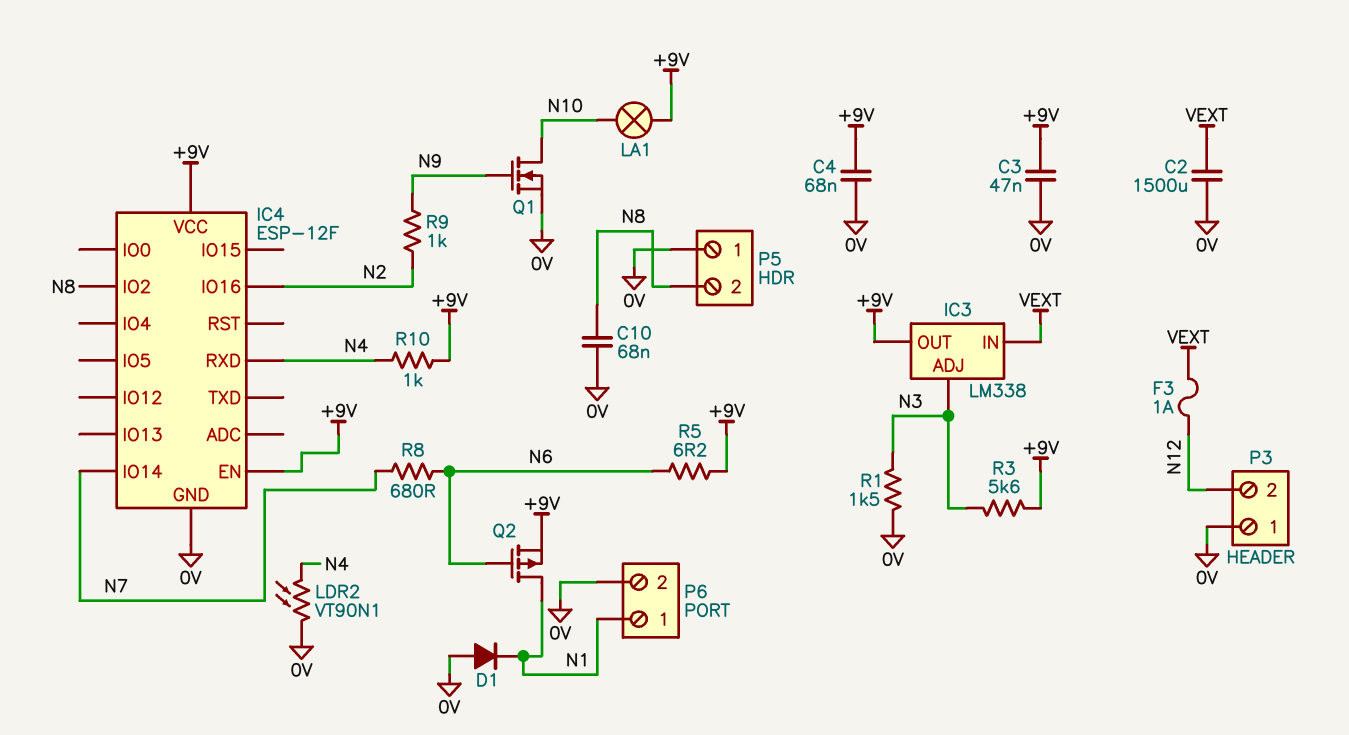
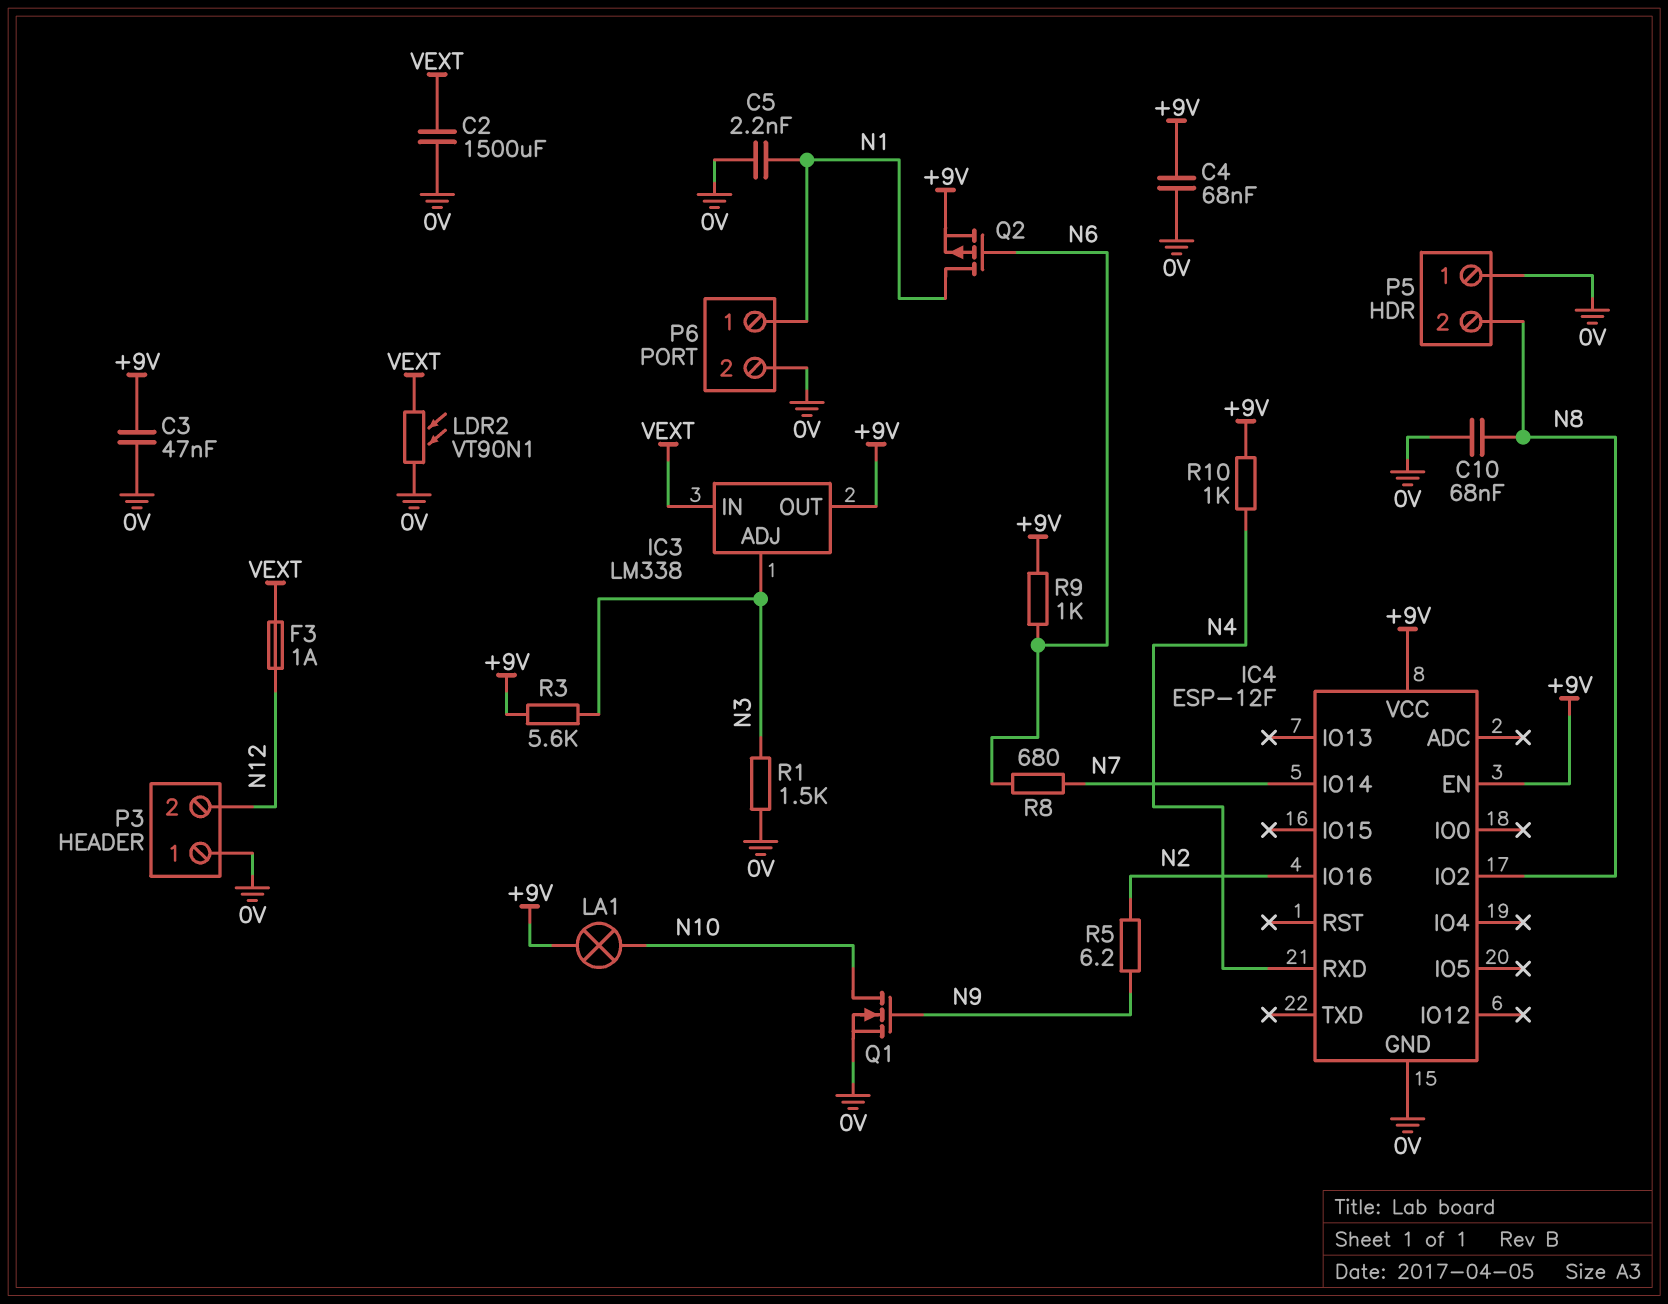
C5: none -> 2.2nF (0V, N1)
D1: diode (A 0V, K N1) -> none
LDR2: VT90N1 (0V, N4) -> VT90N1 (0V, VEXT)
R5: 6.2 (+9V, N6) -> 6.2 (N2, N9)
R9: 1k (N2, N9) -> 1k (+9V, N6)

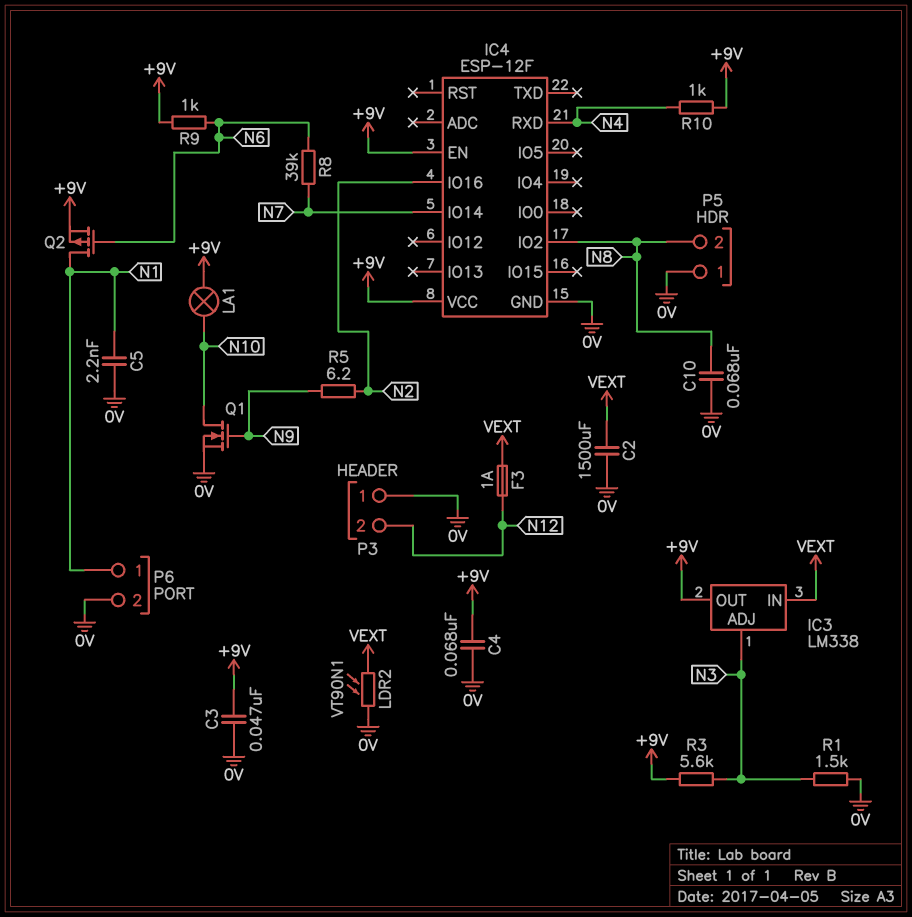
R8: 680 (N6, N7) -> 39k (N6, N7)

